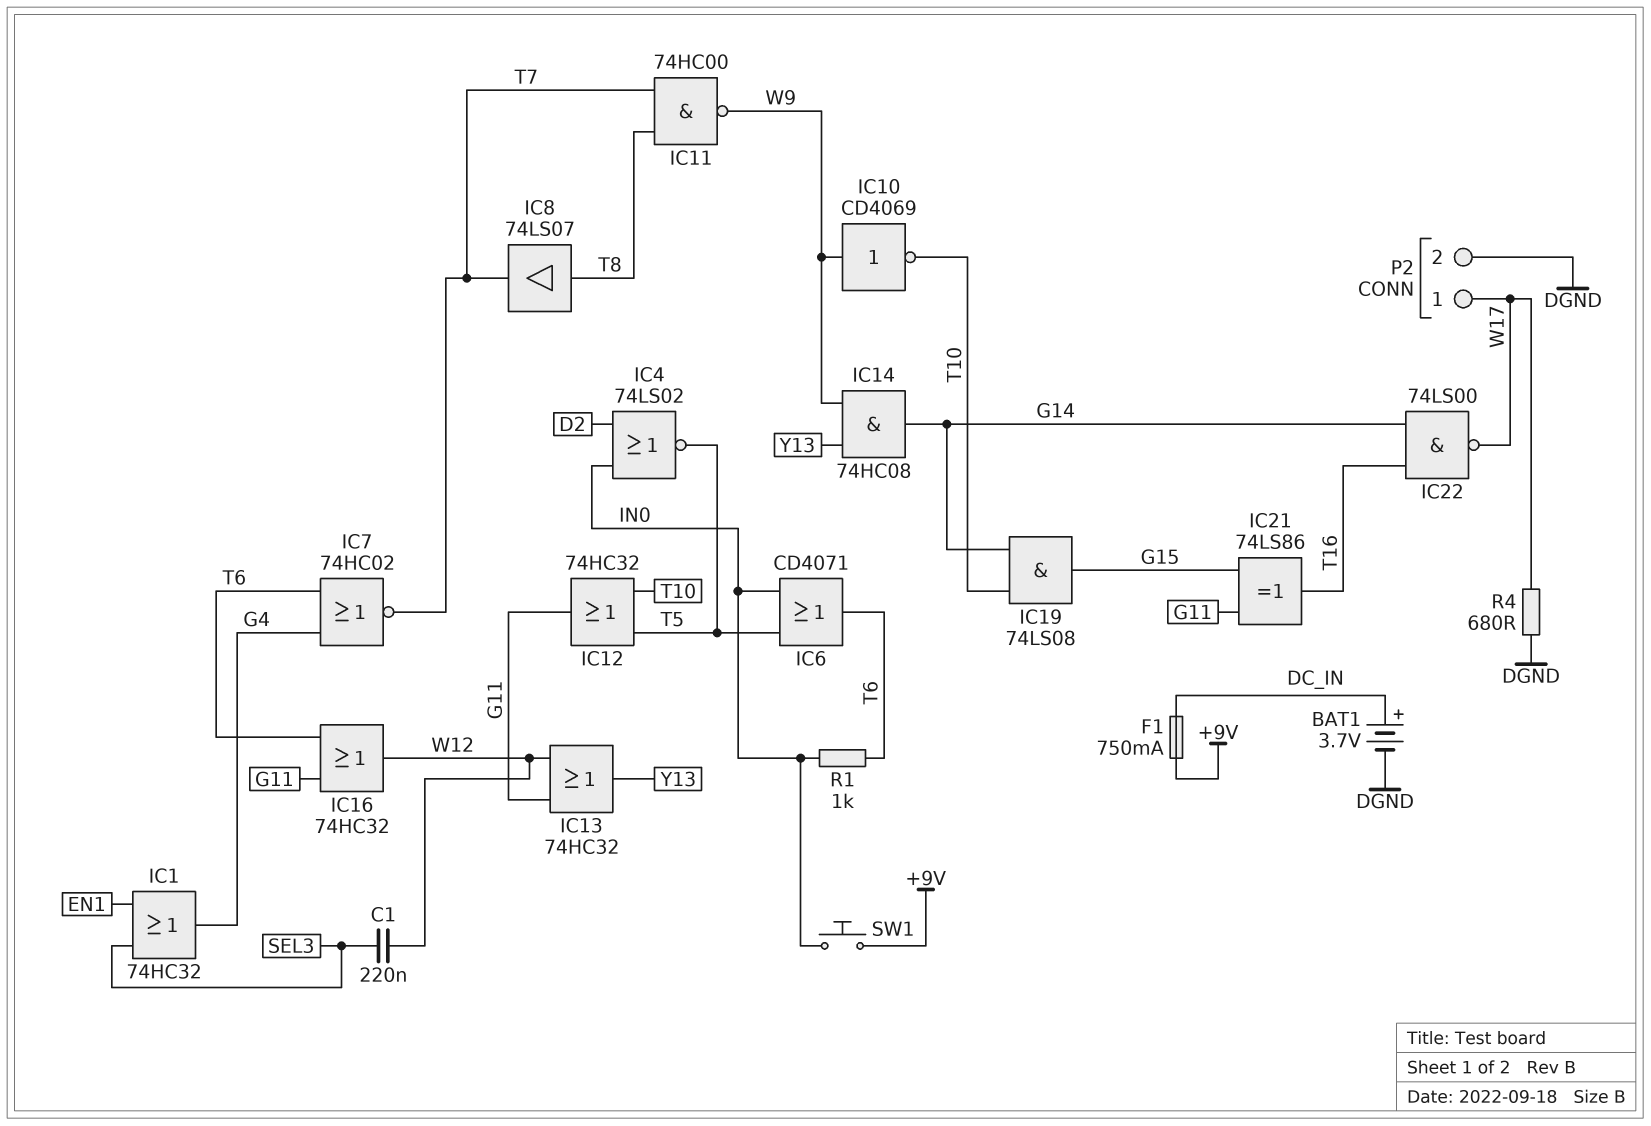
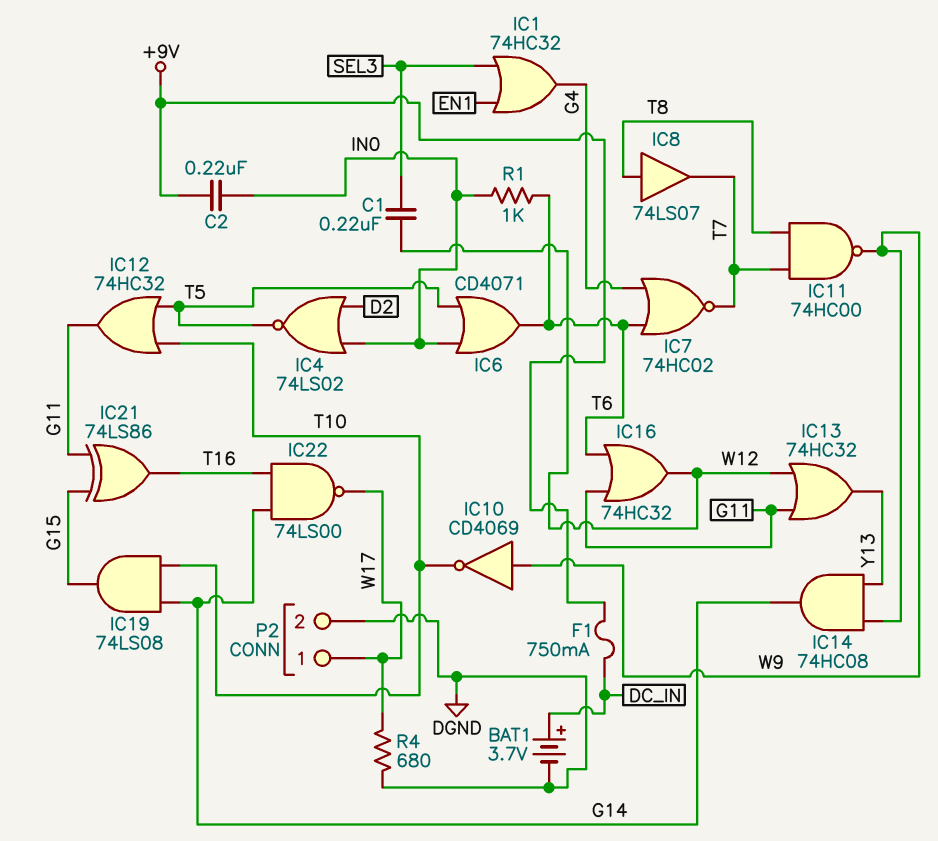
C2: none -> 220nF (+9V, IN0)
SW1: button (+9V, IN0) -> none

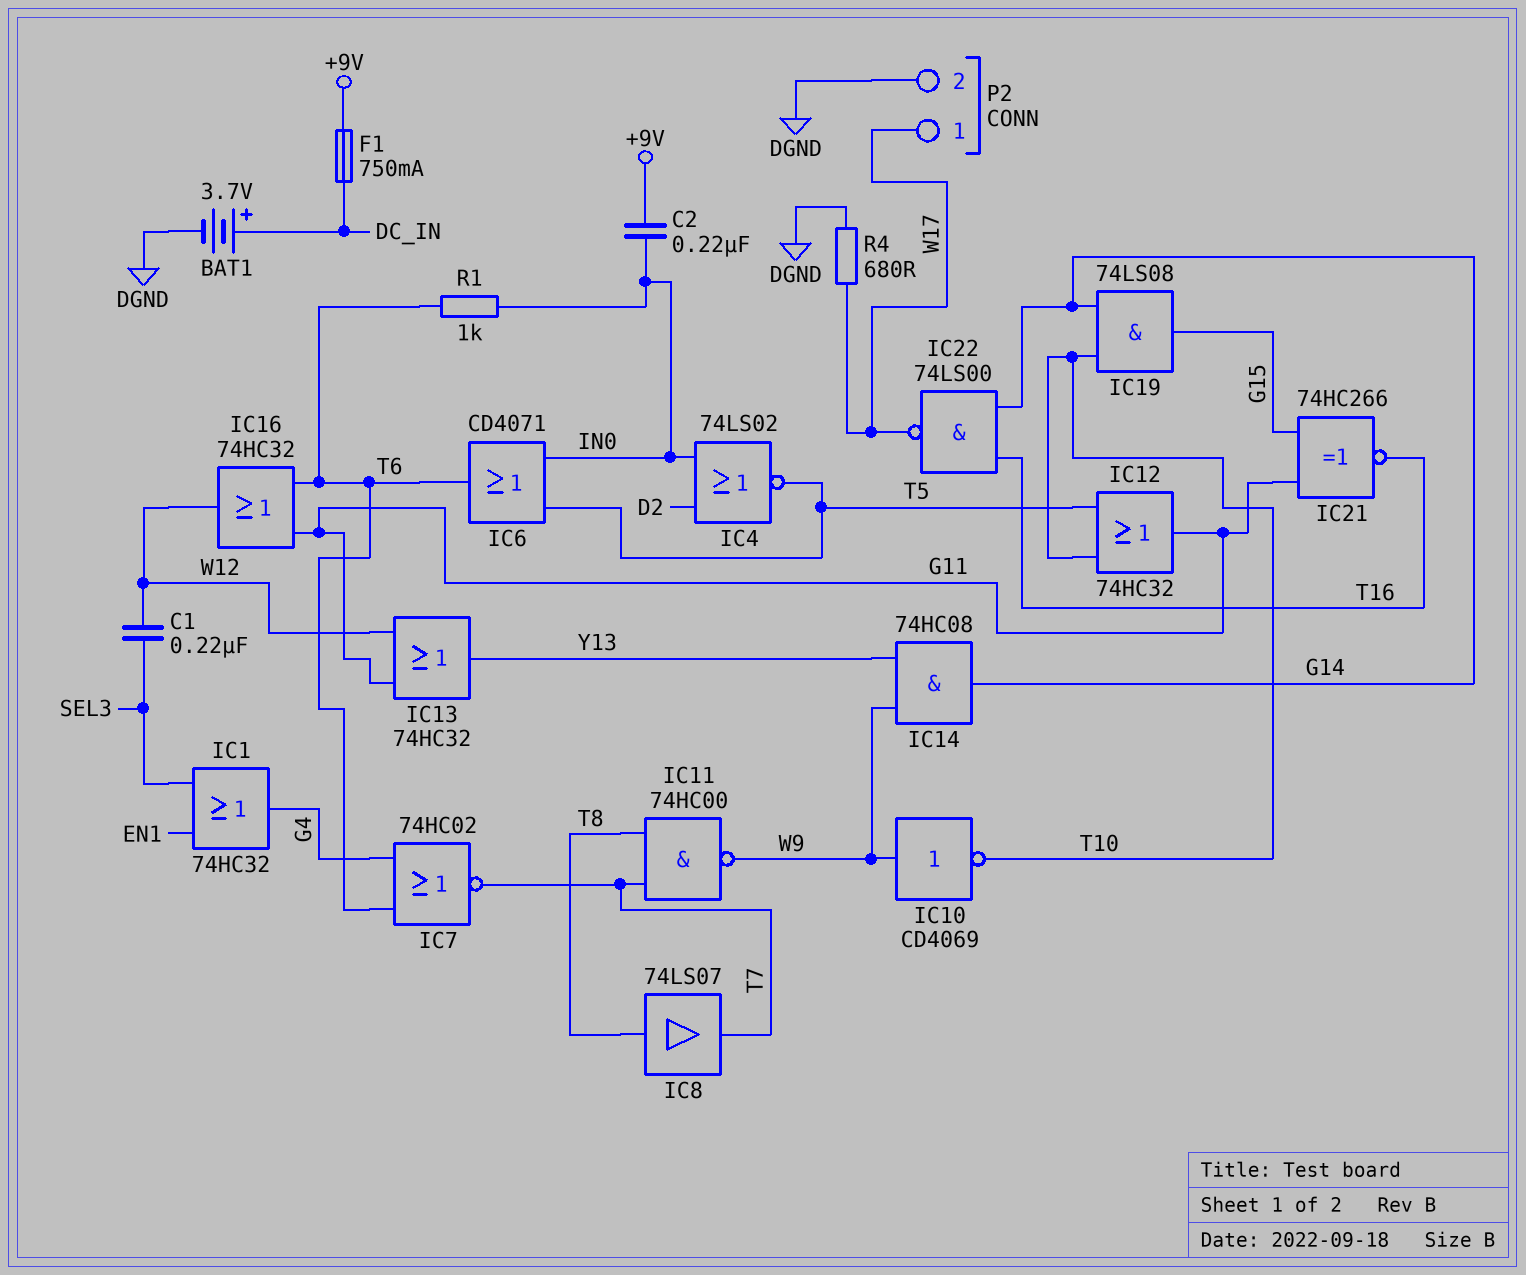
IC21: XOR 74LS86 (in G11, in G15, out T16) -> XNOR 74HC266 (in G11, in G15, out T16)

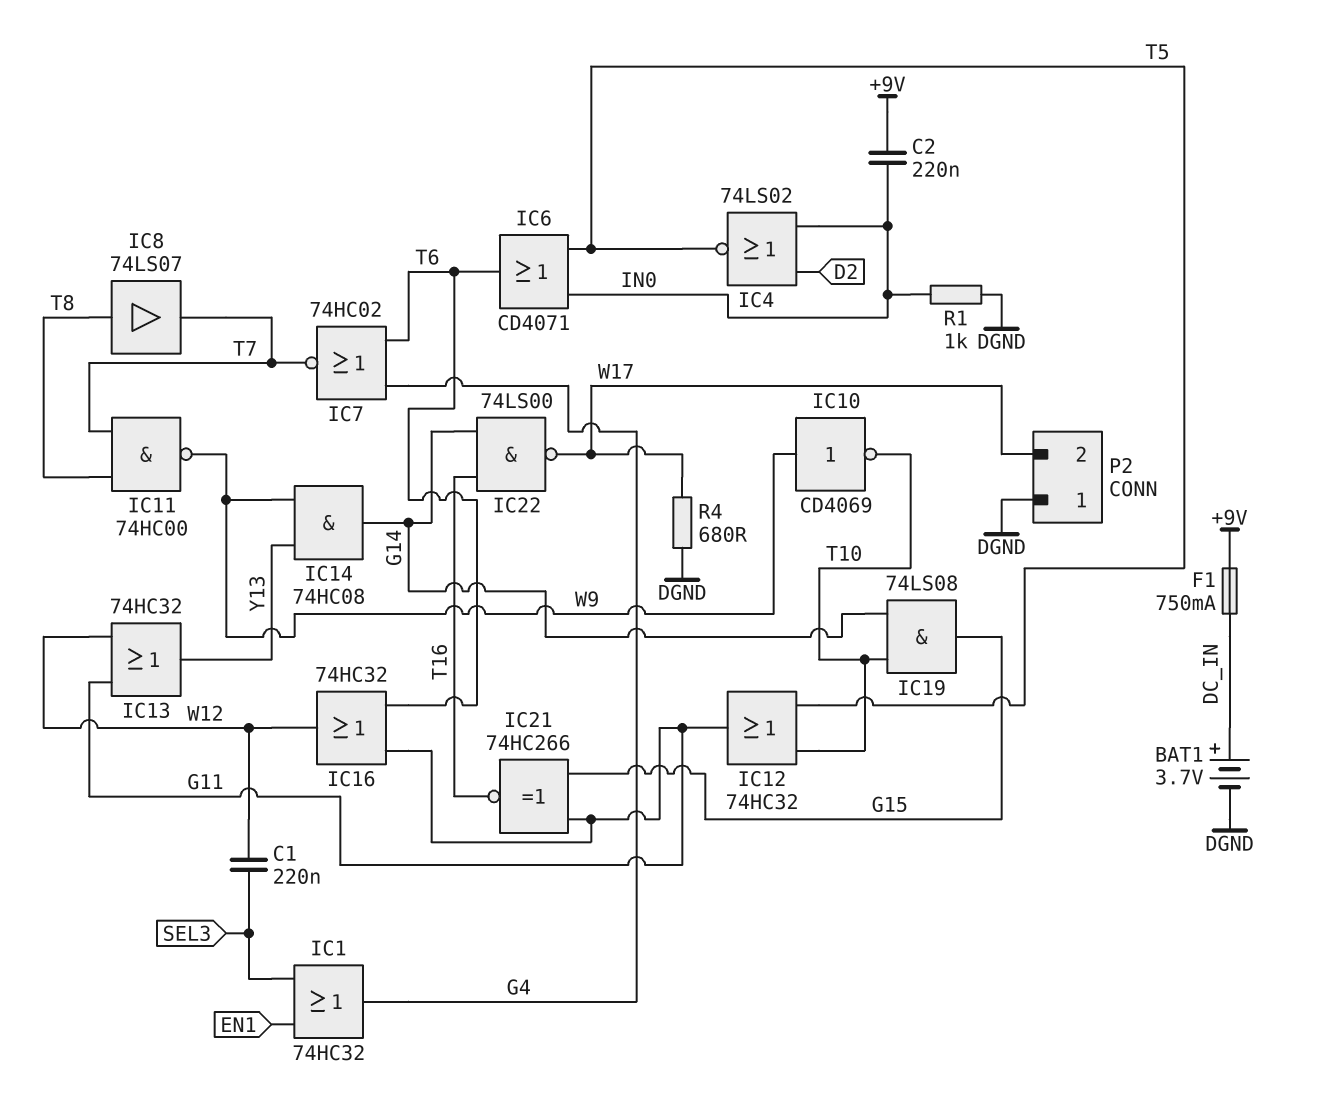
P2 pin 1: W17 -> DGND
P2 pin 2: DGND -> W17
R1: 1k (IN0, T6) -> 1k (DGND, IN0)

